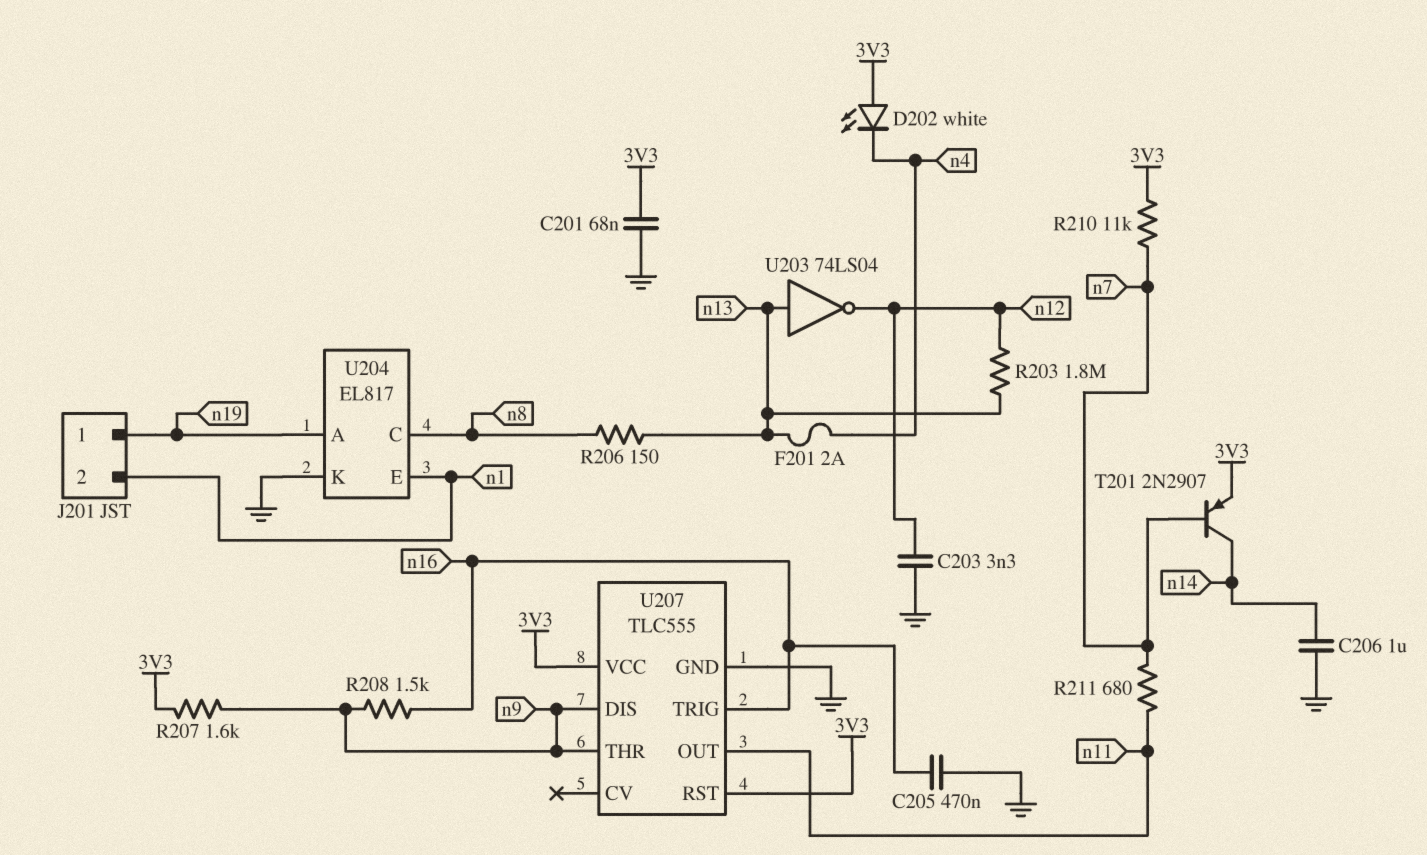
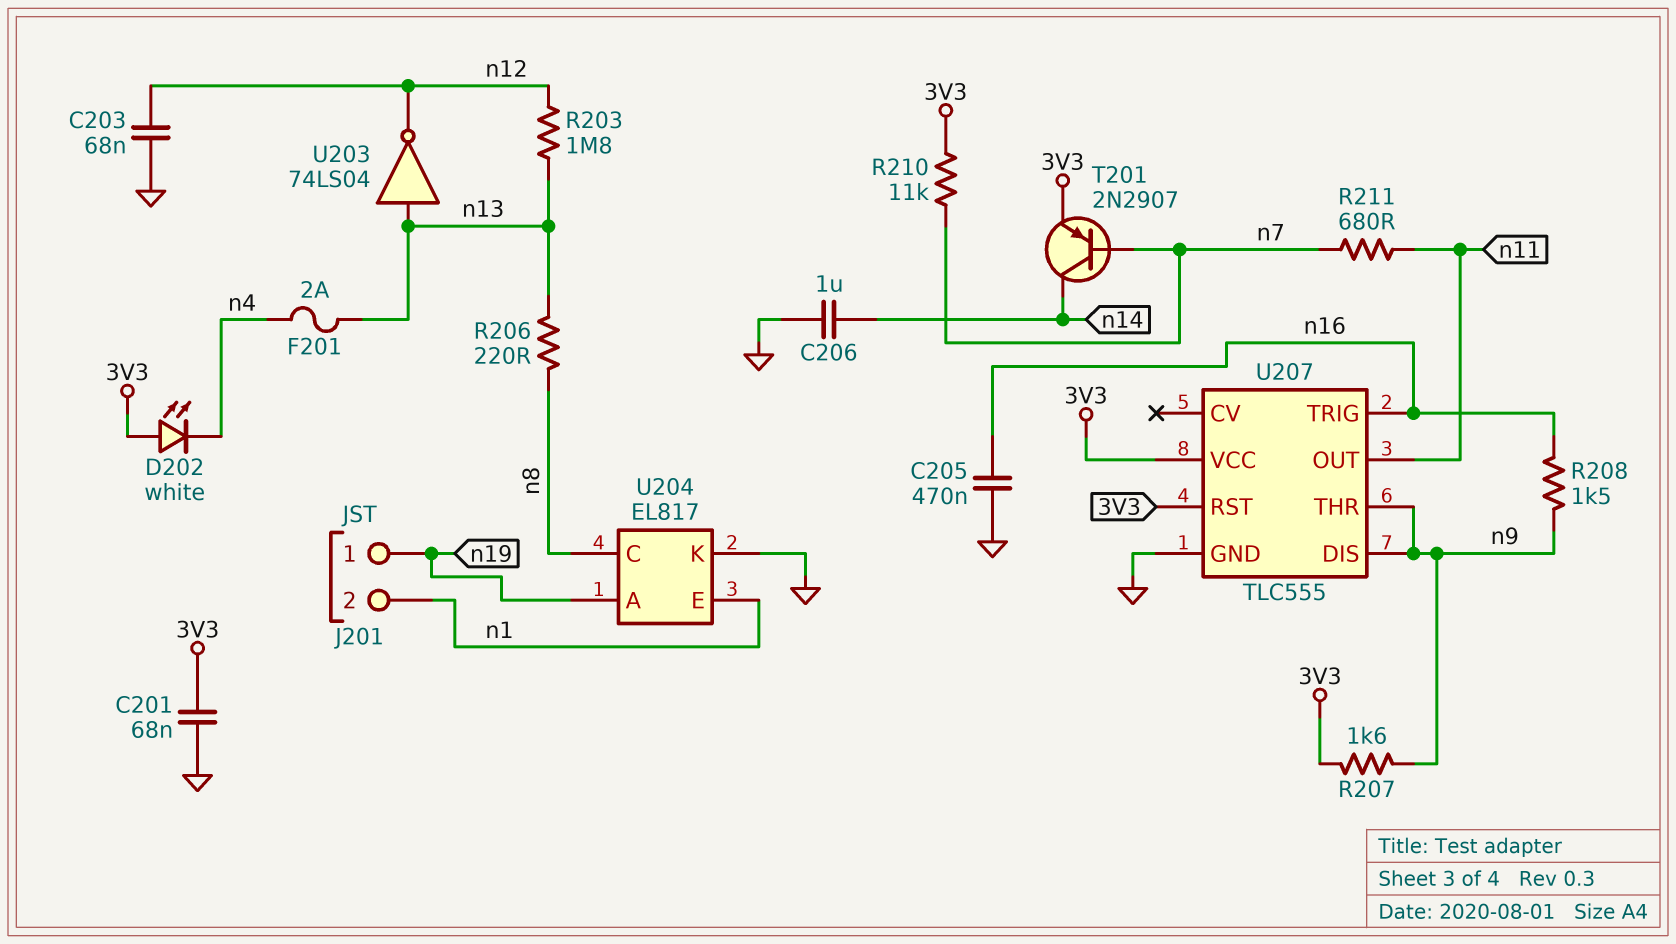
C203: 3.3nF (GND, n12) -> 68nF (GND, n12)
R206: 150 (n8, n13) -> 220 (n8, n13)

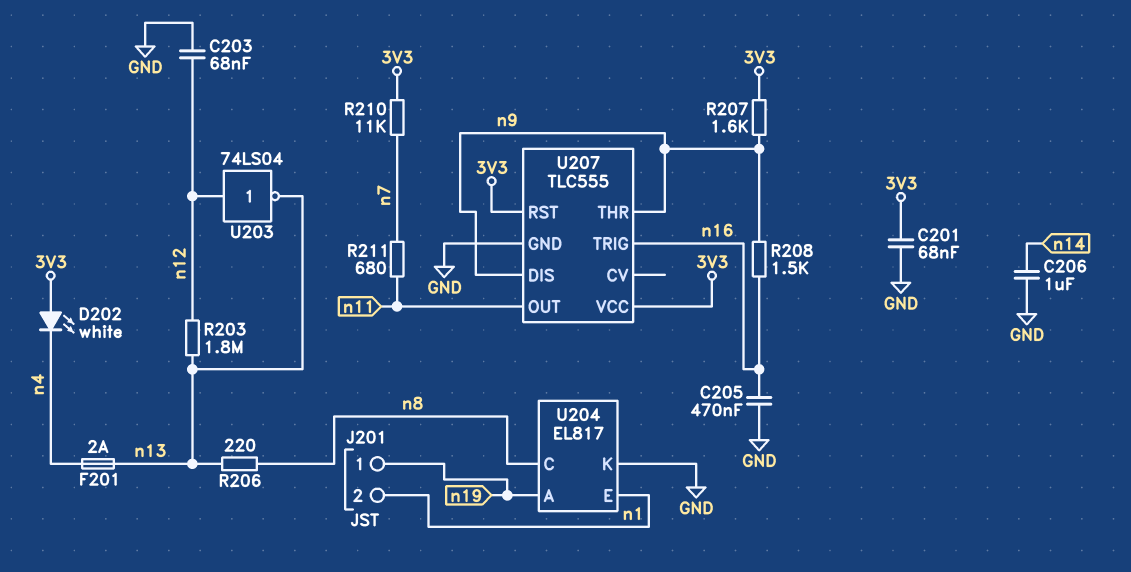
T201: PNP 2N2907 (B n7, C n14, E 3V3) -> none
U203: NOT 74LS04 (in n13, out n12) -> NOT 74LS04 (in n12, out n13)

